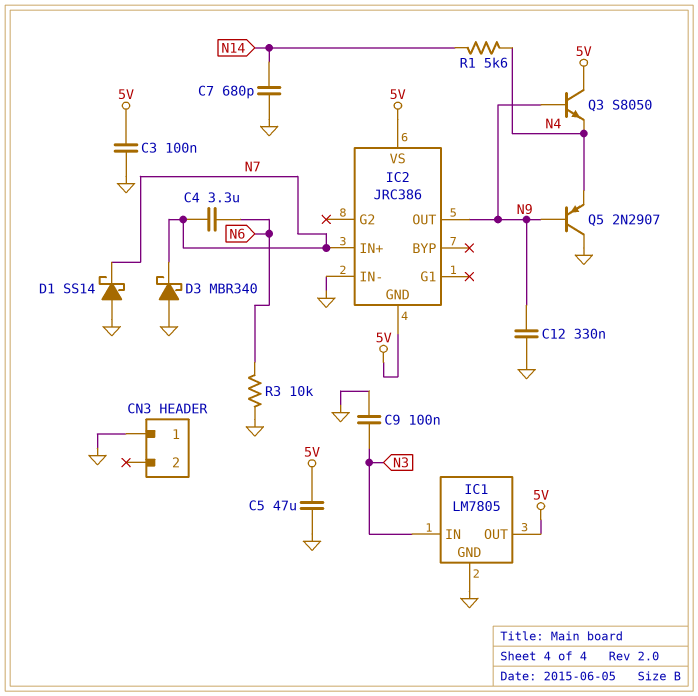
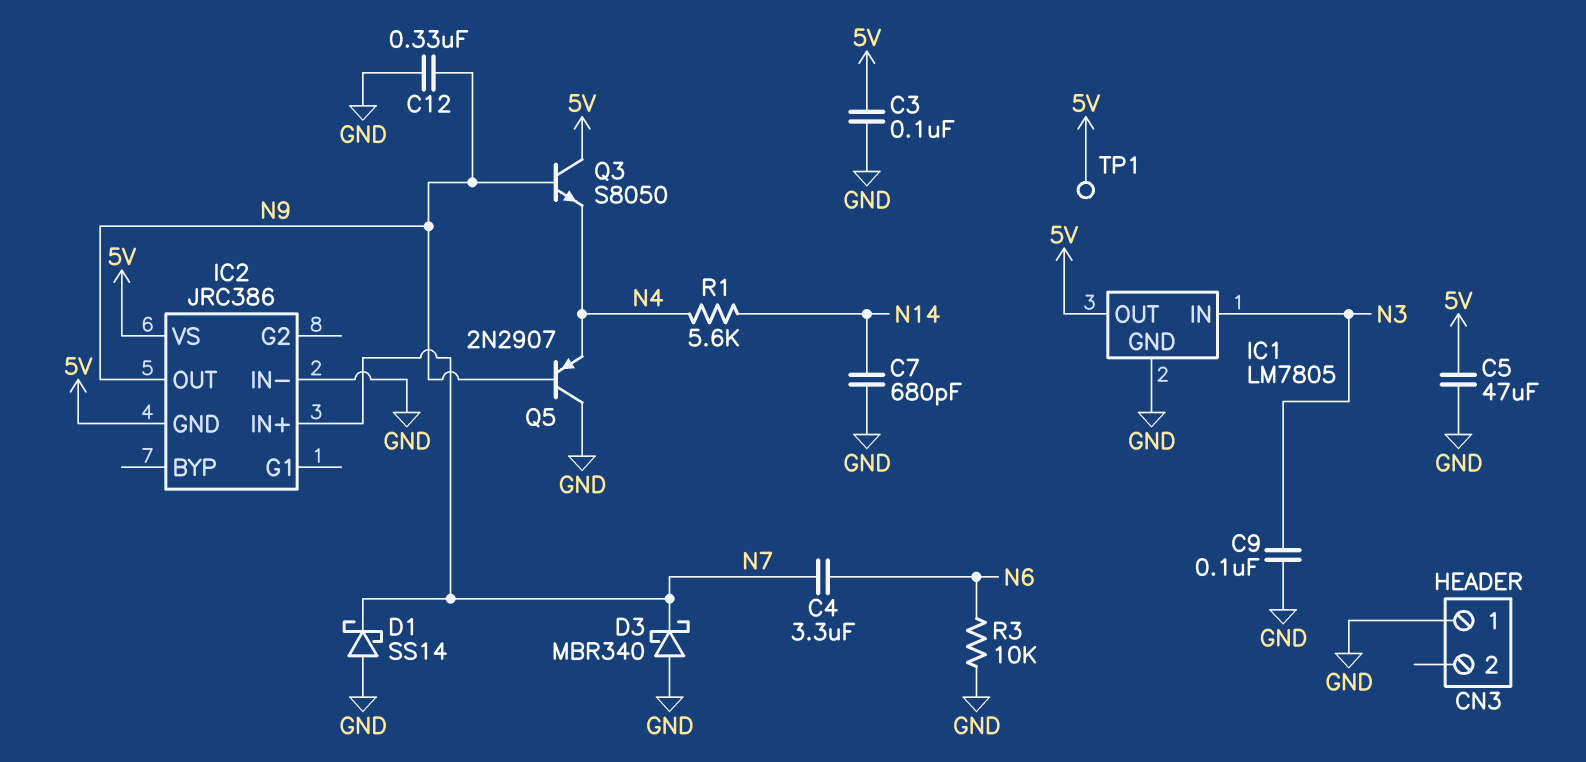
TP1: none -> test point (5V)

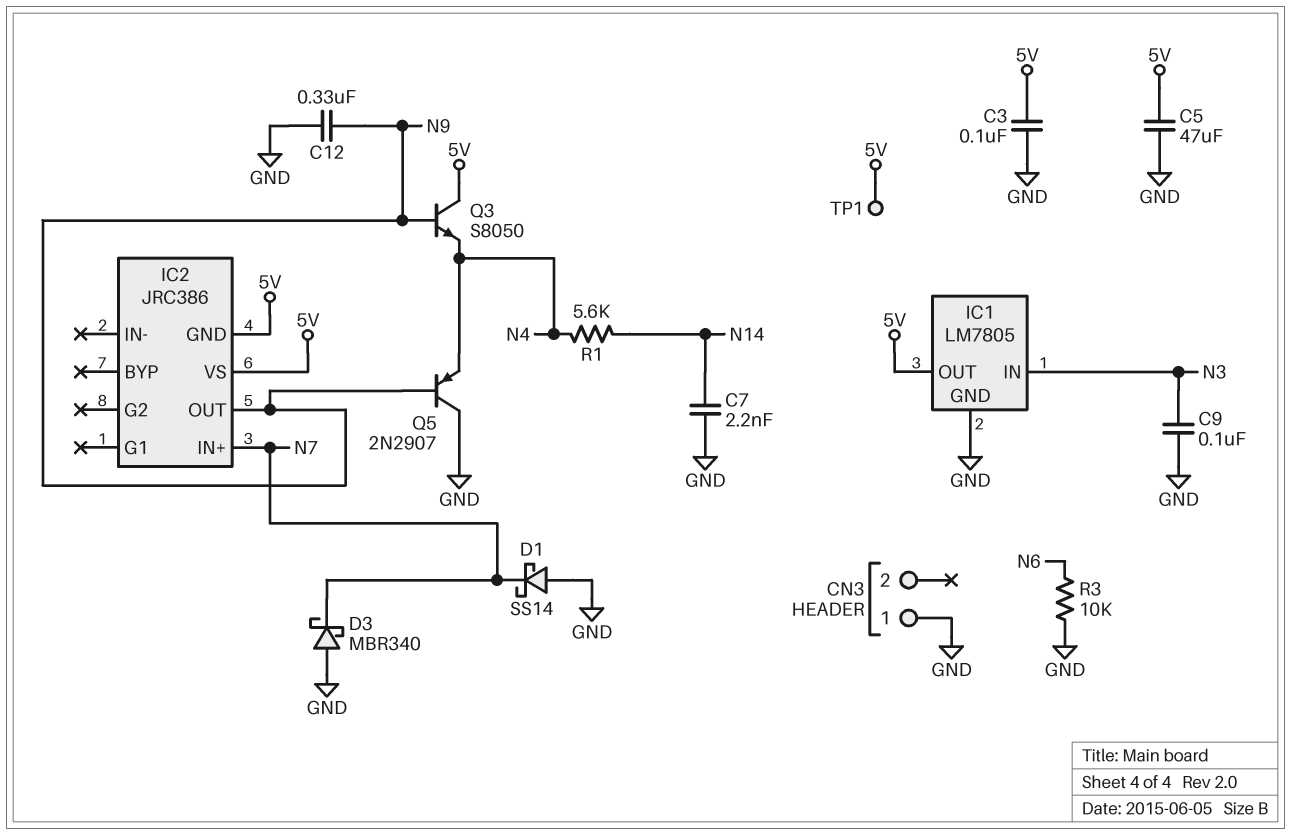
C4: 3.3uF (N6, N7) -> none
C7: 680pF (GND, N14) -> 2.2nF (GND, N14)
IC2 pin IN-: GND -> none

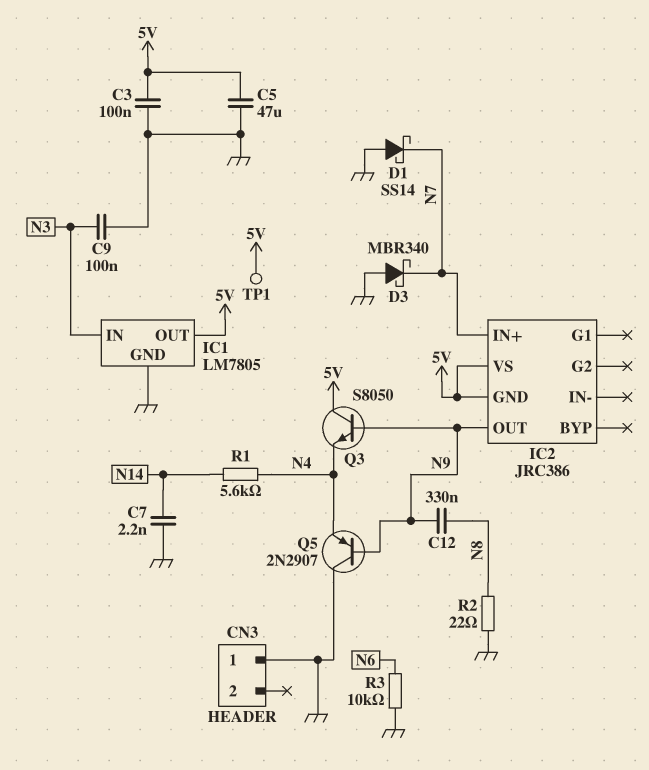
C12: 330nF (GND, N9) -> 330nF (N8, N9)
R2: none -> 22 (GND, N8)

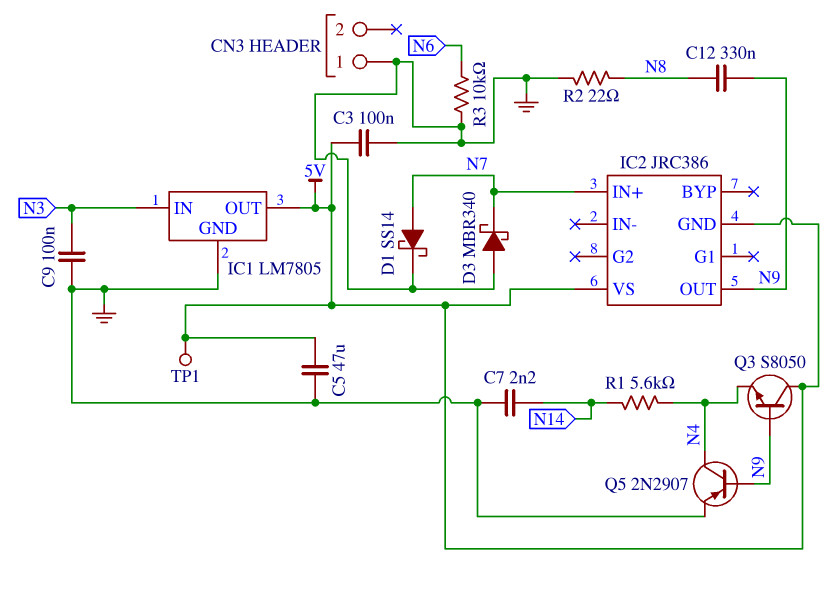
D1: schottky SS14 (A GND, K N7) -> schottky SS14 (A N7, K GND)
Q5: PNP 2N2907 (B N9, C GND, E N4) -> PNP 2N2907 (B N9, C N4, E GND)

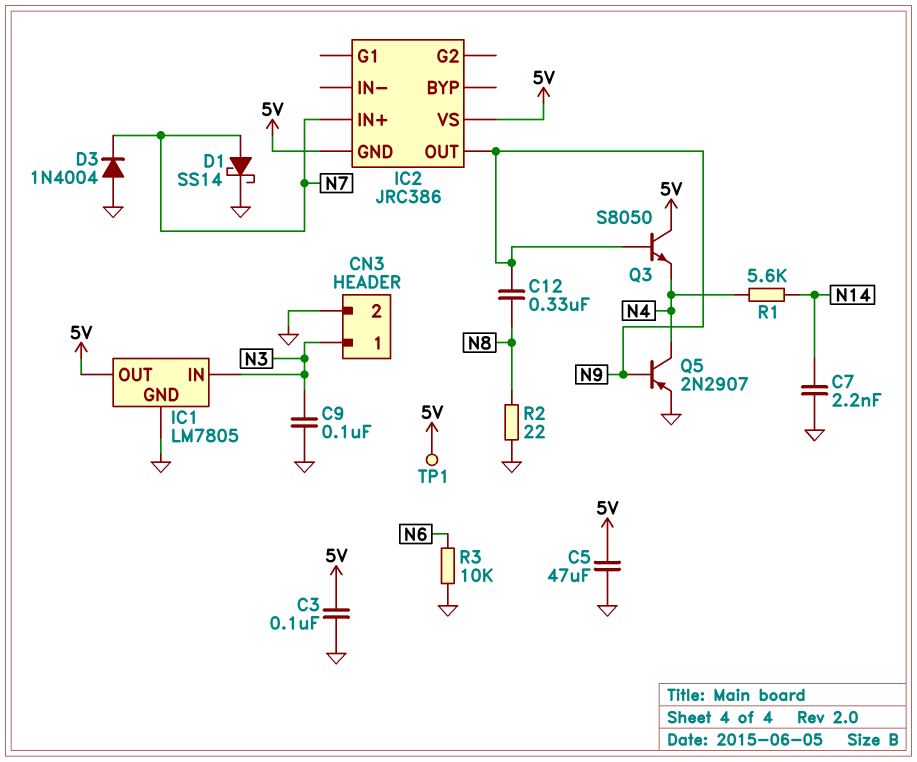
CN3 pin 1: GND -> N3
CN3 pin 2: none -> GND
D3: schottky MBR340 (A GND, K N7) -> diode 1N4004 (A GND, K N7)

